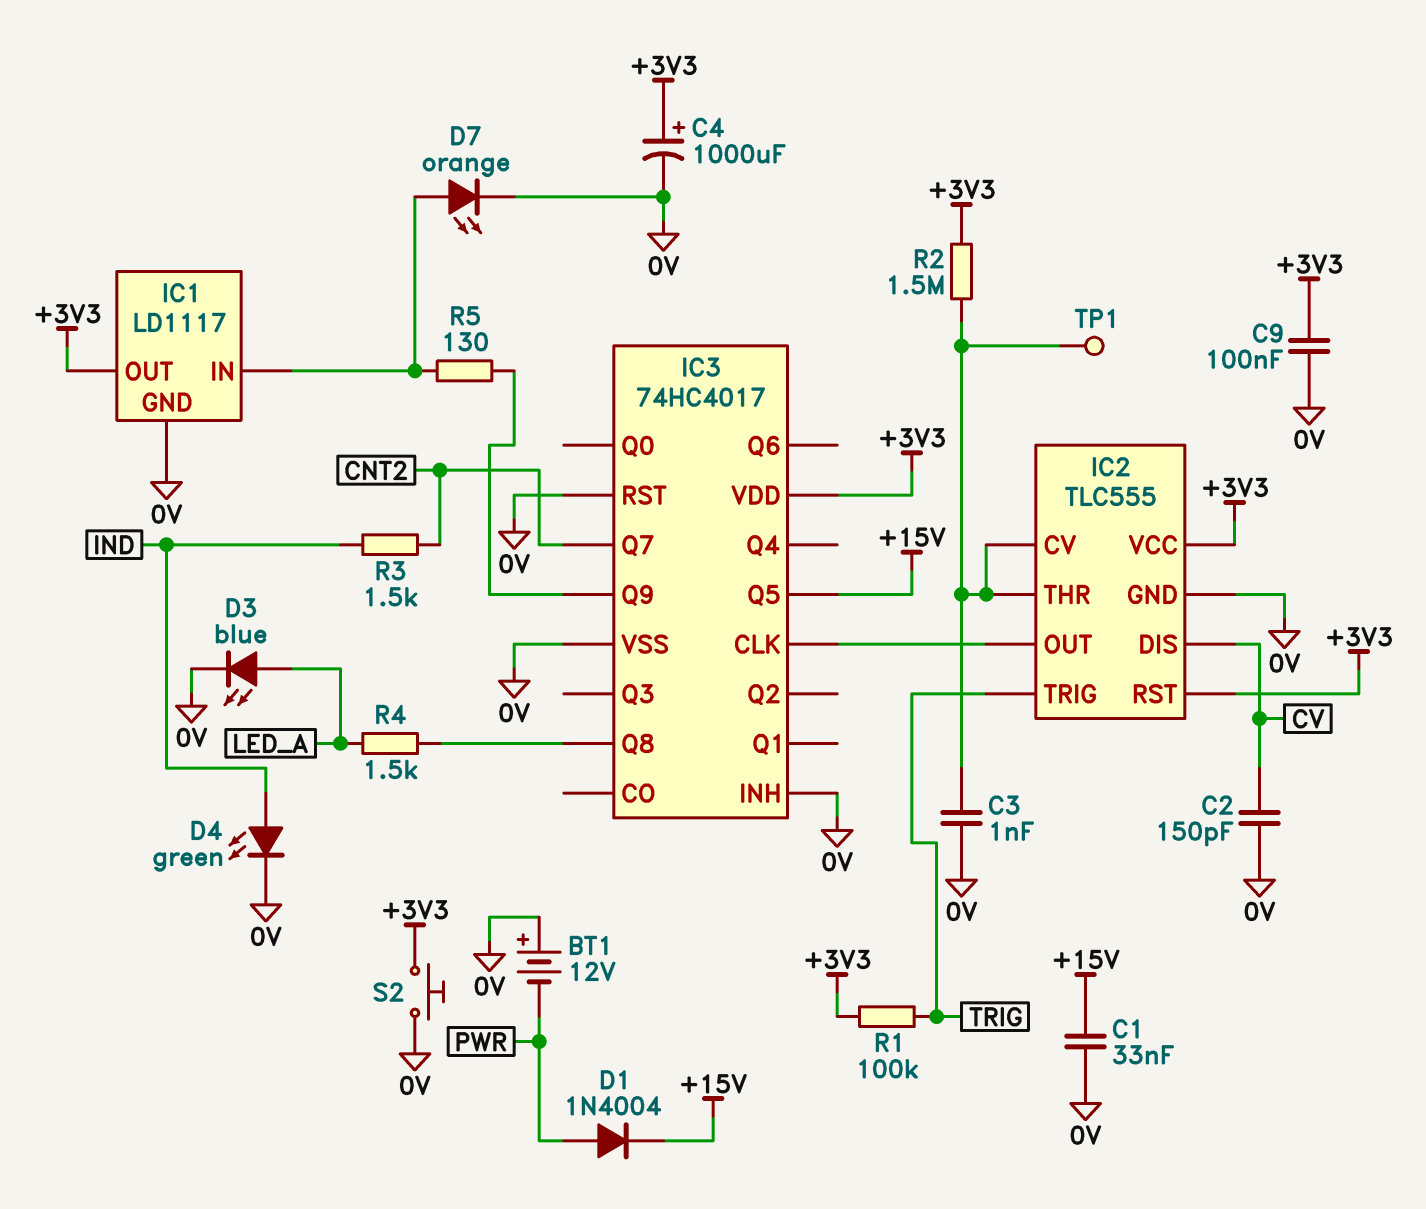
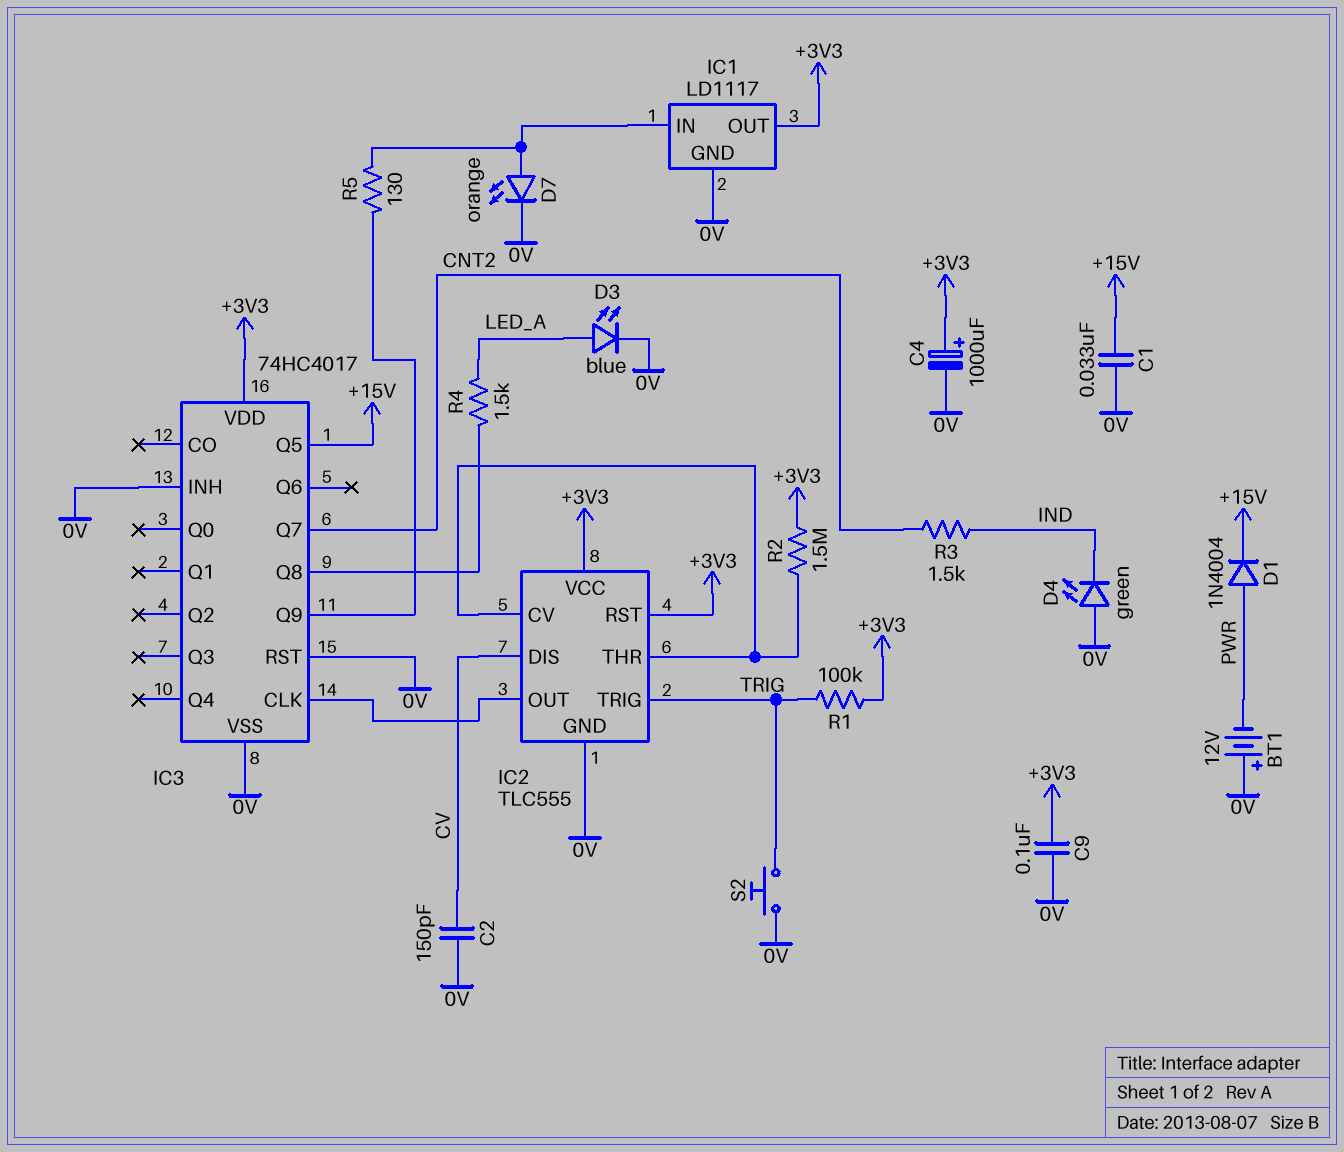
C3: 1nF (0V, IC2/CV) -> none
D4: LED green (A IND, K 0V) -> LED green (A 0V, K IND)
S2: button (+3V3, 0V) -> button (0V, TRIG)
TP1: test point (IC2/CV) -> none

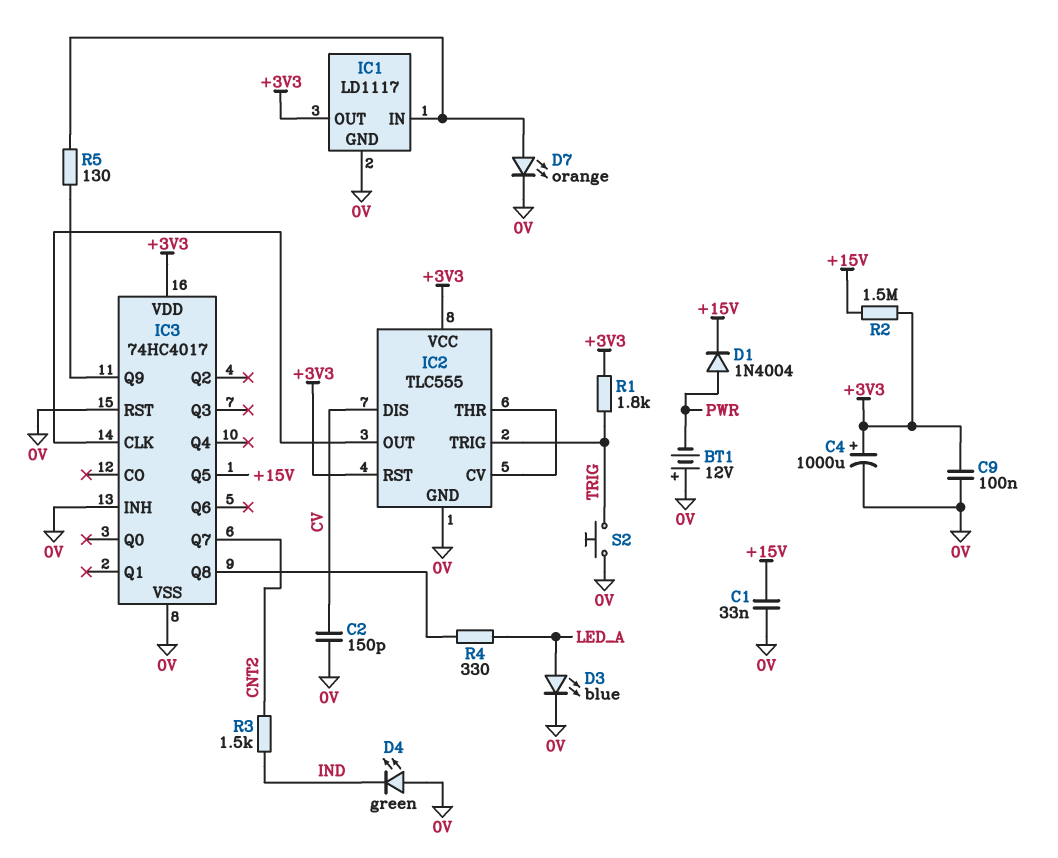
R1: 100k (+3V3, TRIG) -> 1.8k (+3V3, TRIG)
R2: 1.5M (+3V3, IC2/CV) -> 1.5M (+3V3, +15V)
R4: 1.5k (IC3/Q8, LED_A) -> 330 (IC3/Q8, LED_A)

